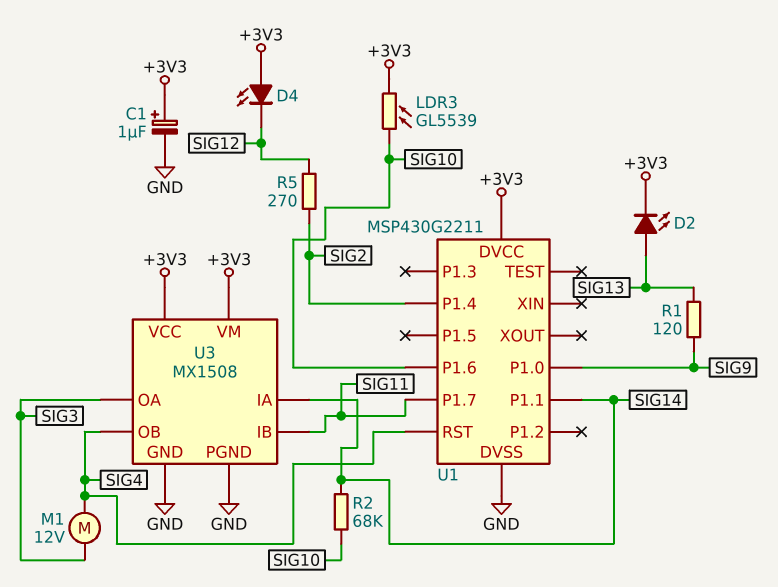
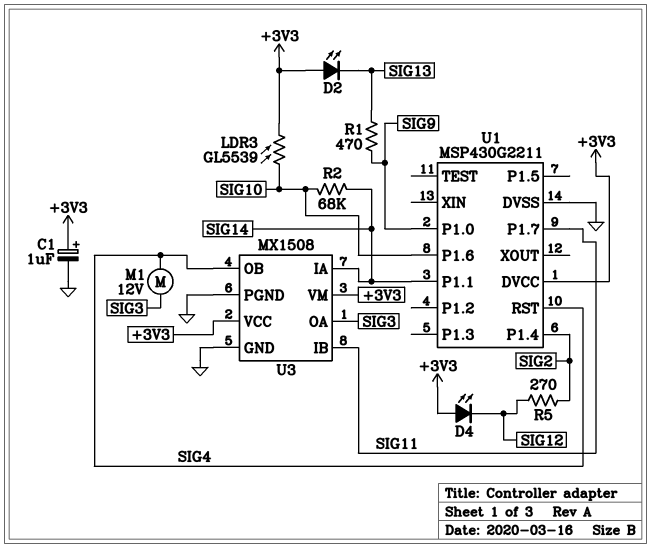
D2: LED (A SIG13, K +3V3) -> LED (A +3V3, K SIG13)
R1: 120 (SIG9, SIG13) -> 470 (SIG9, SIG13)

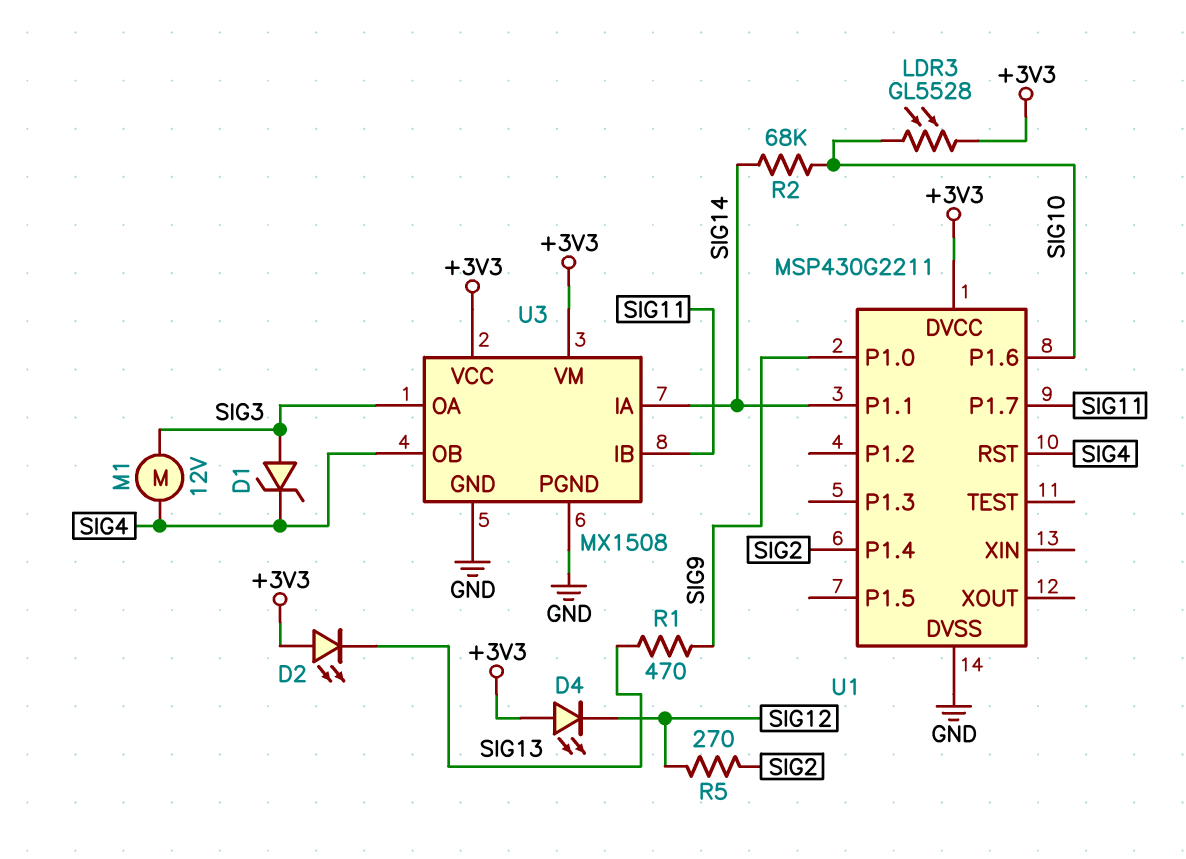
C1: 1uF (plus +3V3, minus GND) -> none
D1: none -> zener (A SIG3, K SIG4)
LDR3: GL5539 (+3V3, SIG10) -> GL5528 (+3V3, SIG10)

